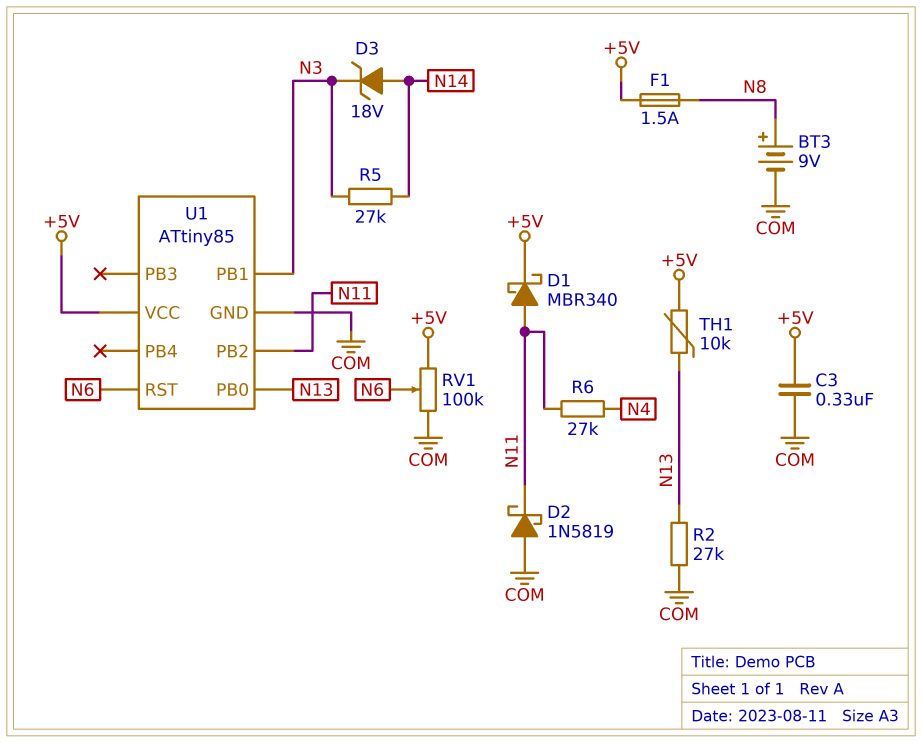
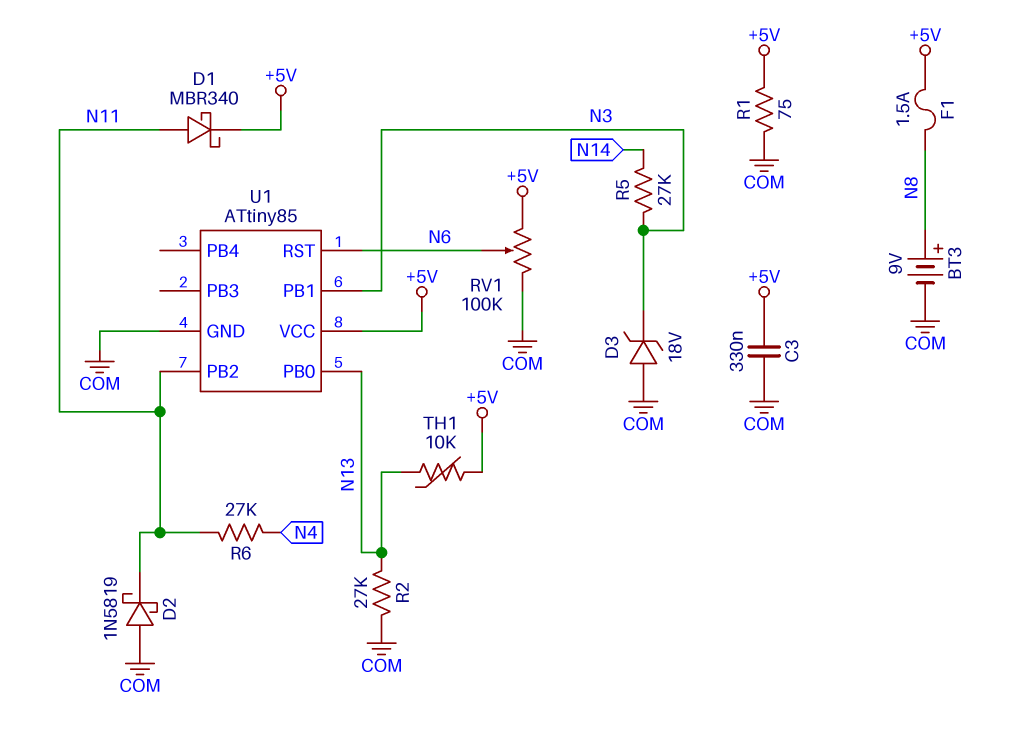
D3: zener 18V (A N14, K N3) -> zener 18V (A COM, K N3)
R1: none -> 75 (+5V, COM)

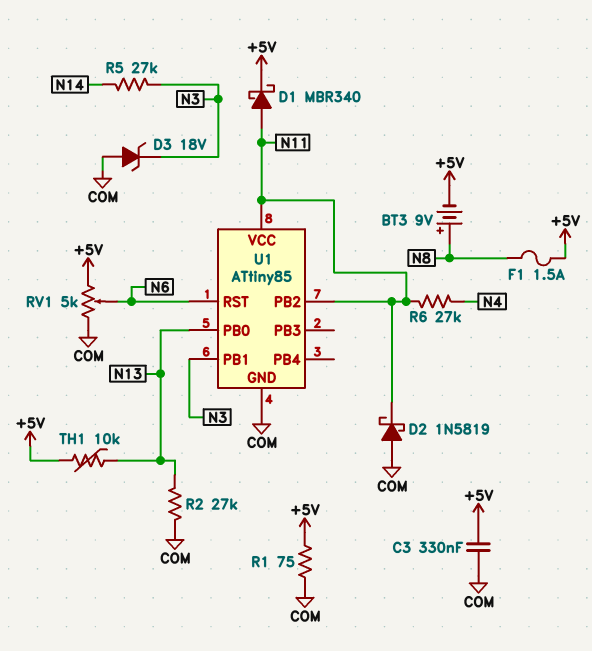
BT3: 9V (plus N8, minus COM) -> 9V (plus N8, minus +5V)
RV1: 100k (+5V, COM, wiper N6) -> 5k (+5V, COM, wiper N6)
U1 pin VCC: +5V -> N11

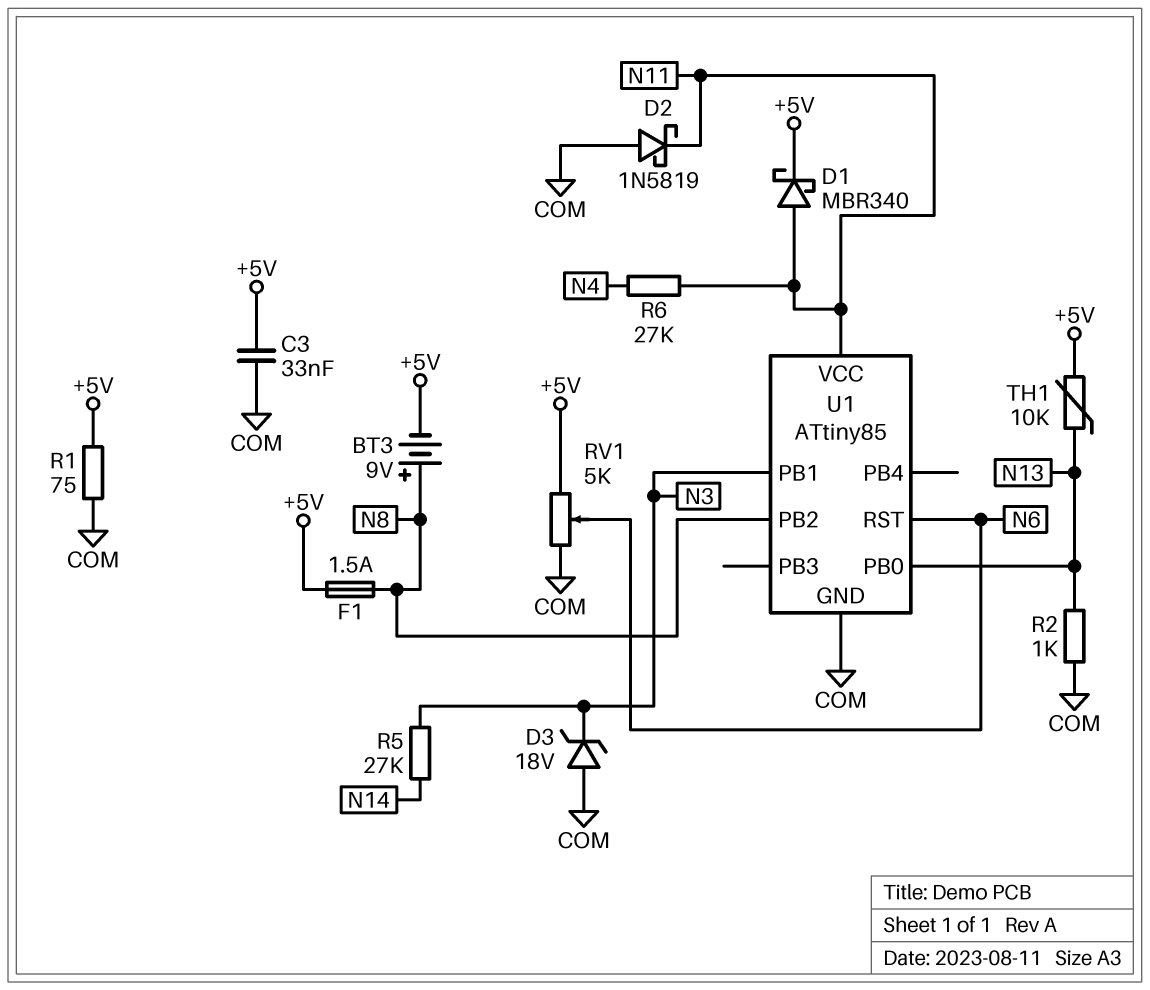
C3: 330nF (+5V, COM) -> 33nF (+5V, COM)
R2: 27k (COM, N13) -> 1k (COM, N13)
U1 pin PB2: N11 -> N8

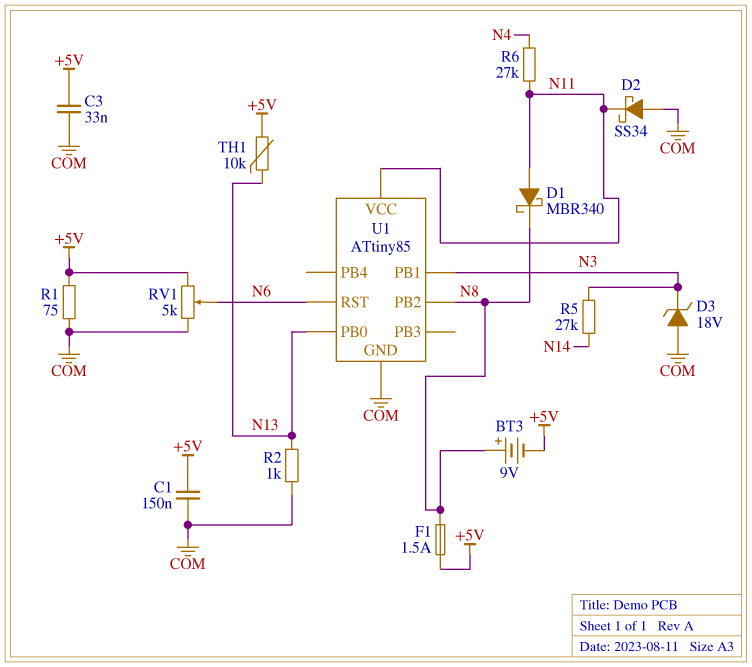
C1: none -> 150nF (+5V, COM)
D1: schottky MBR340 (A N11, K +5V) -> schottky MBR340 (A N11, K N8)
D2: schottky 1N5819 (A COM, K N11) -> schottky SS34 (A COM, K N11)

